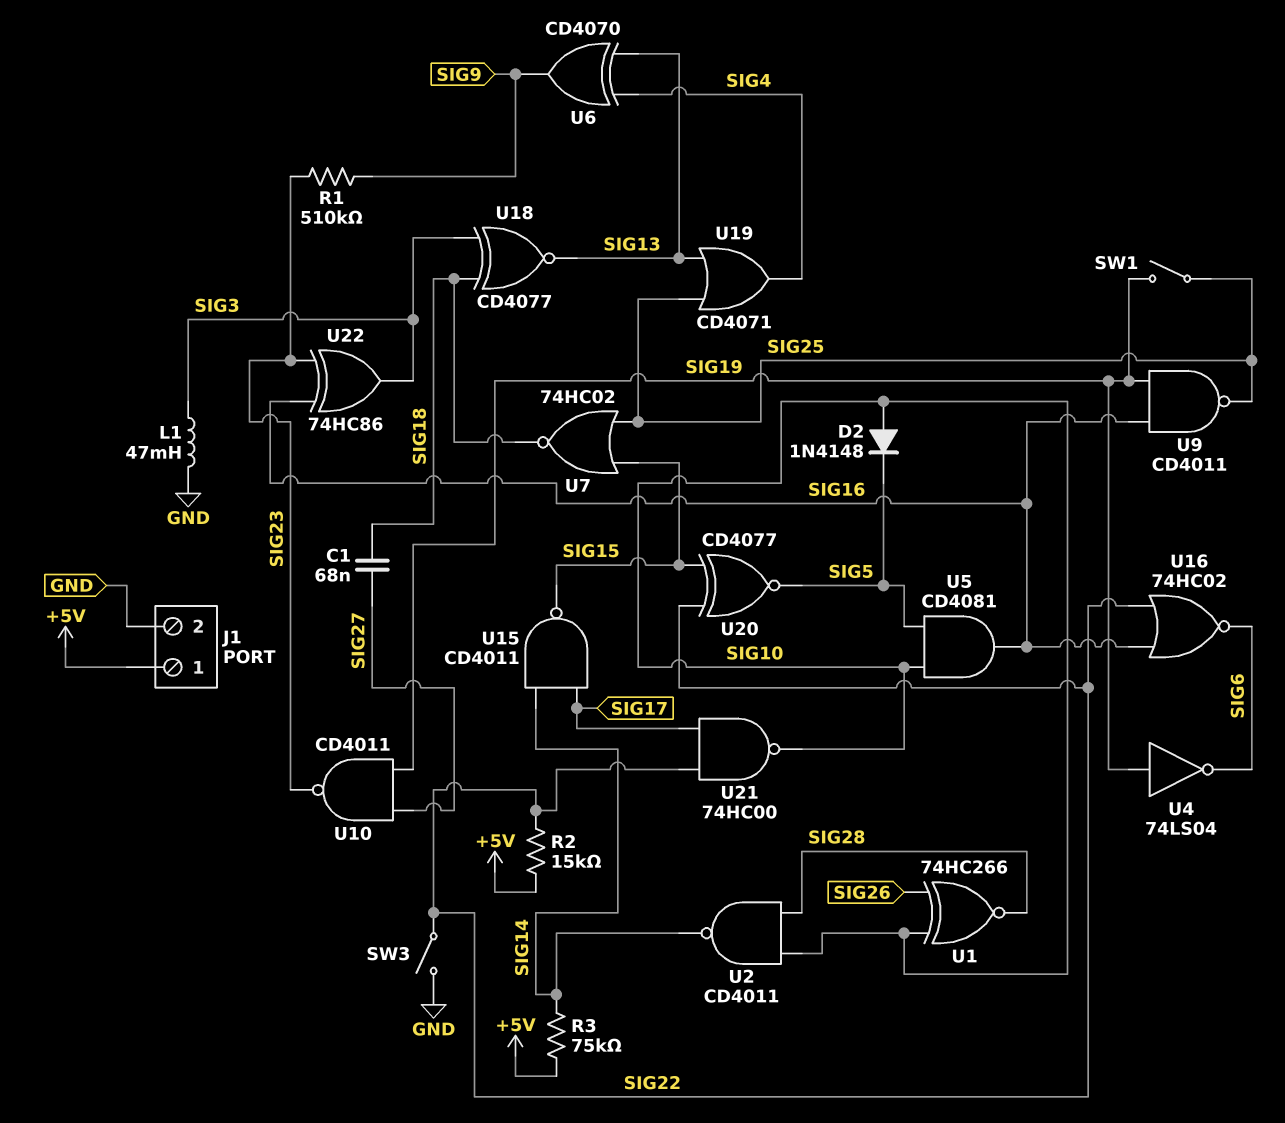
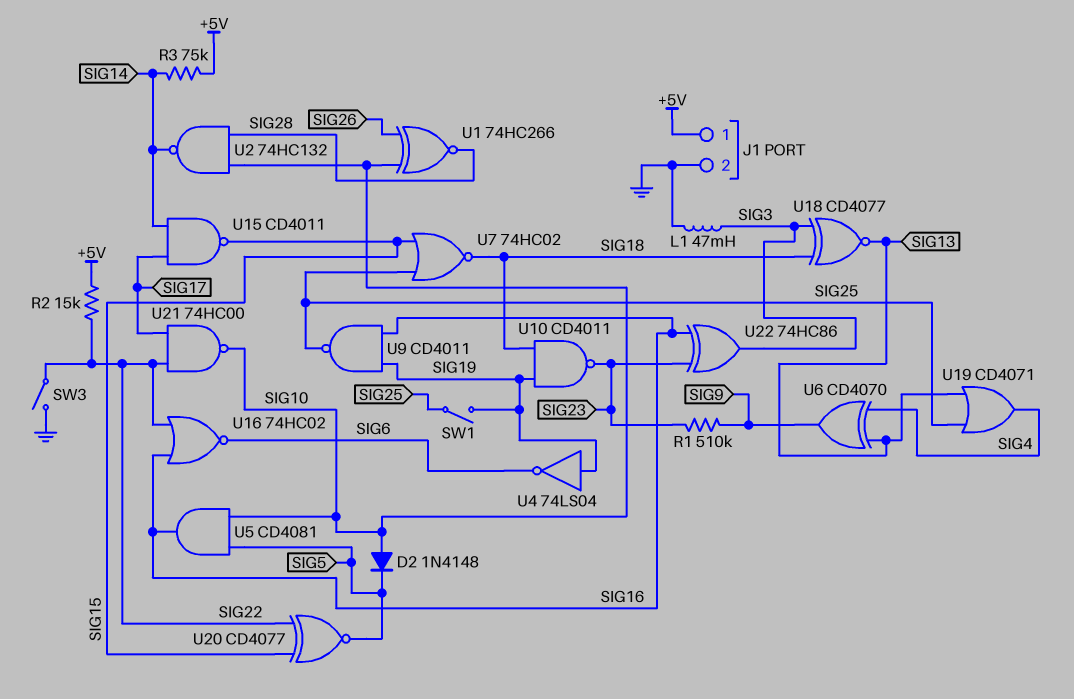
C1: 68nF (SIG18, SIG27) -> none
U2: NAND CD4011 (in SIG10, in SIG28, out SIG14) -> NAND 74HC132 (in SIG10, in SIG28, out SIG14)
U10: NAND CD4011 (in SIG19, in SIG27, out SIG23) -> NAND CD4011 (in SIG18, in SIG19, out SIG23)

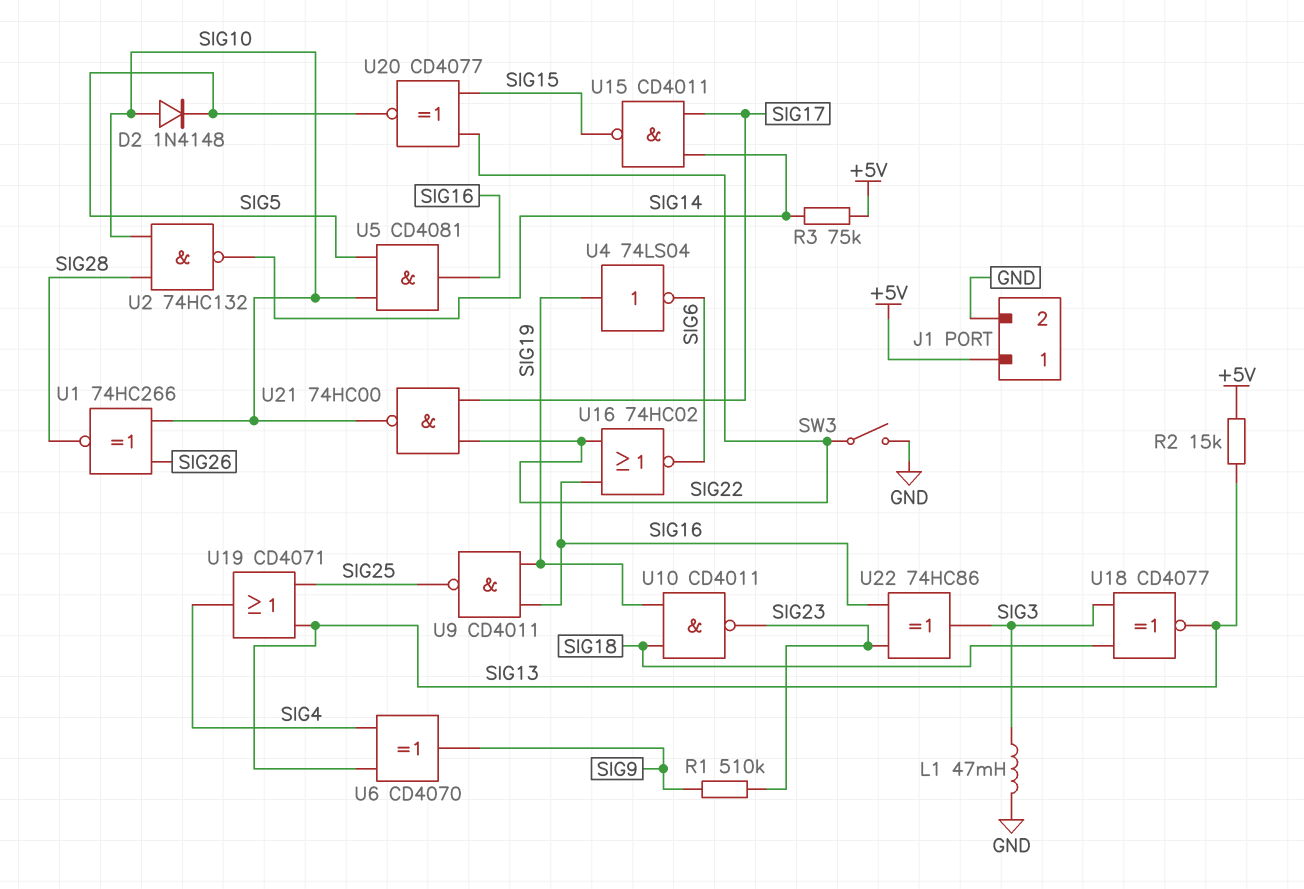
R2: 15k (+5V, SIG22) -> 15k (+5V, SIG13)
SW1: switch (SIG19, SIG25) -> none
U7: NOR 74HC02 (in SIG15, in SIG25, out SIG18) -> none

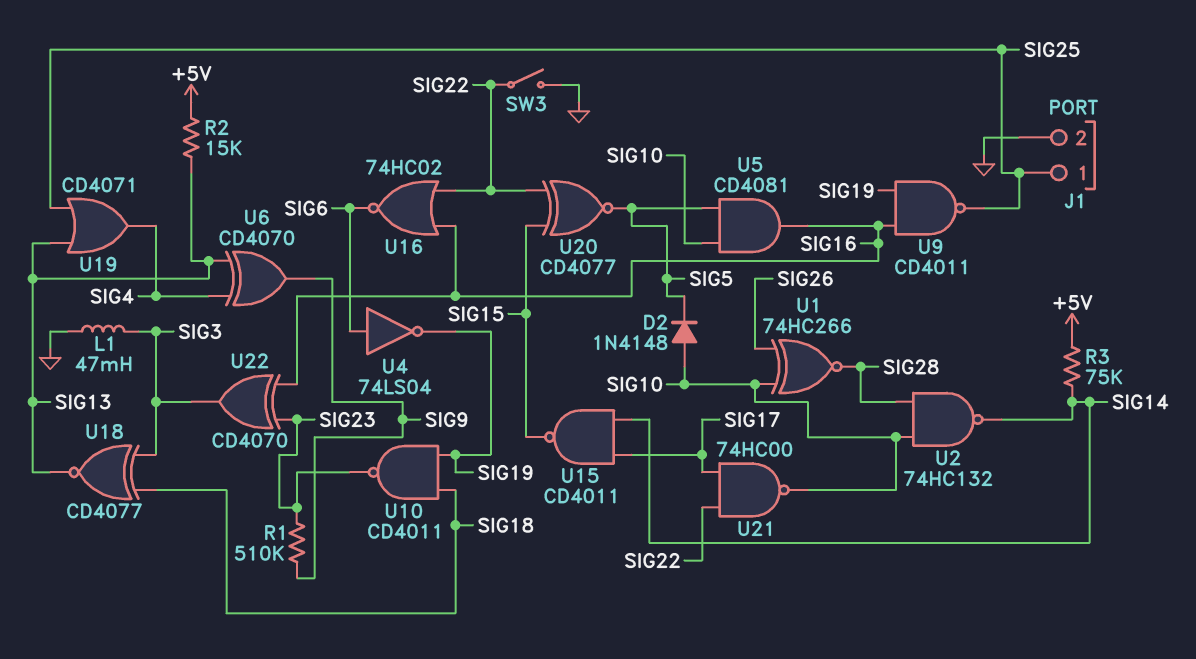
J1 pin 1: +5V -> SIG25
U4: NOT 74LS04 (in SIG19, out SIG6) -> NOT 74LS04 (in SIG6, out SIG19)
U22: XOR 74HC86 (in SIG16, in SIG23, out SIG3) -> XOR CD4070 (in SIG16, in SIG23, out SIG3)

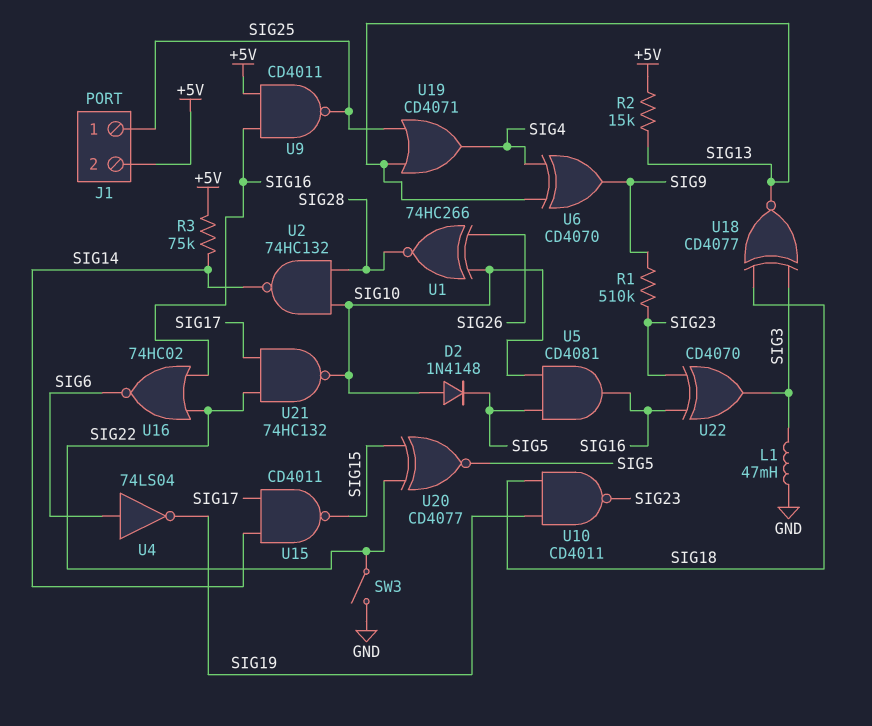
J1 pin 2: GND -> +5V
U9: NAND CD4011 (in SIG16, in SIG19, out SIG25) -> NAND CD4011 (in +5V, in SIG16, out SIG25)
U21: NAND 74HC00 (in SIG17, in SIG22, out SIG10) -> NAND 74HC132 (in SIG17, in SIG22, out SIG10)

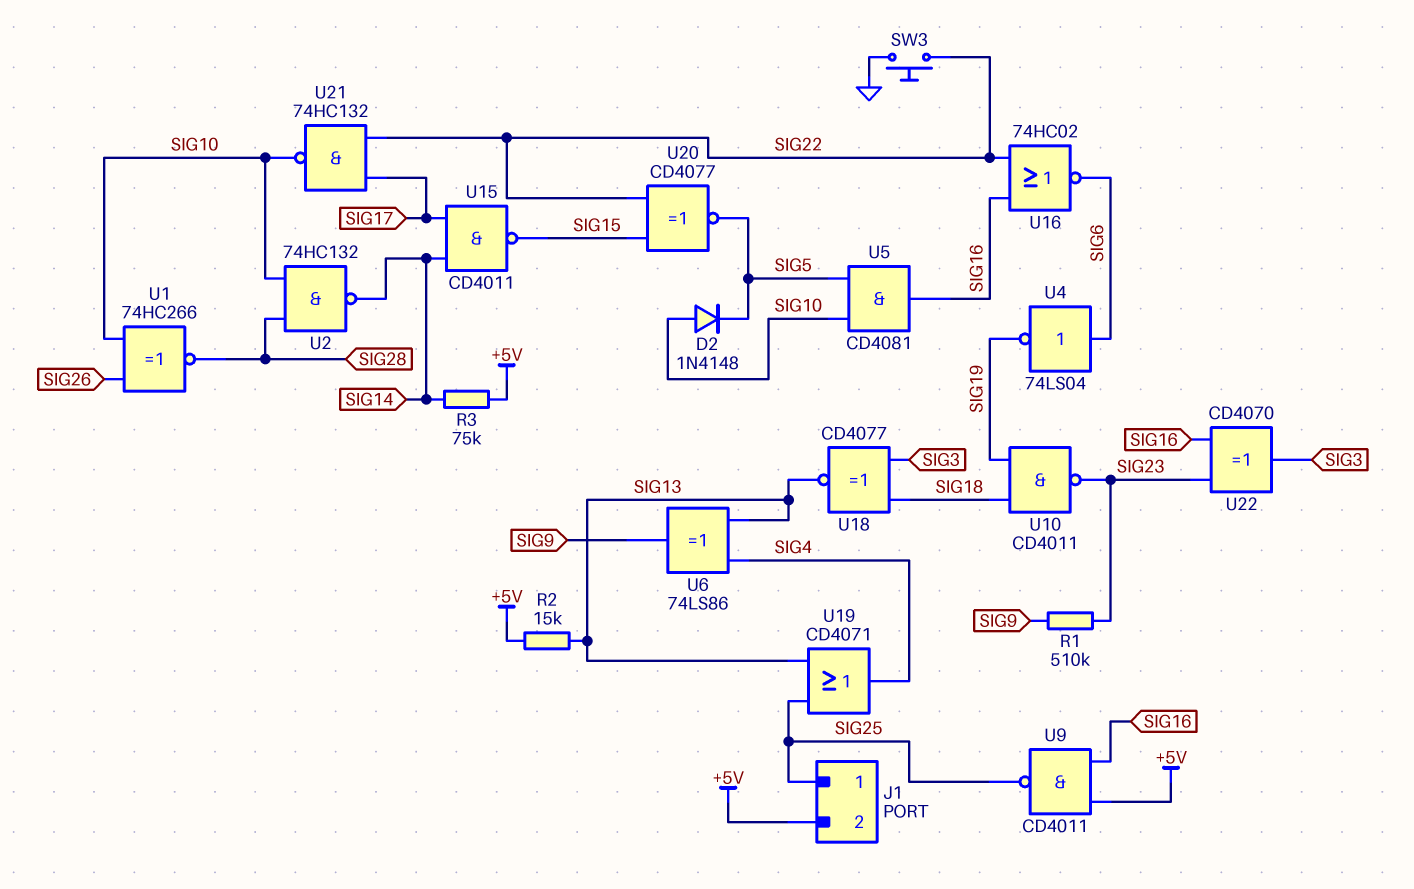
L1: 47mH (GND, SIG3) -> none
SW3: switch (GND, SIG22) -> button (GND, SIG22)
U6: XOR CD4070 (in SIG4, in SIG13, out SIG9) -> XOR 74LS86 (in SIG4, in SIG13, out SIG9)

